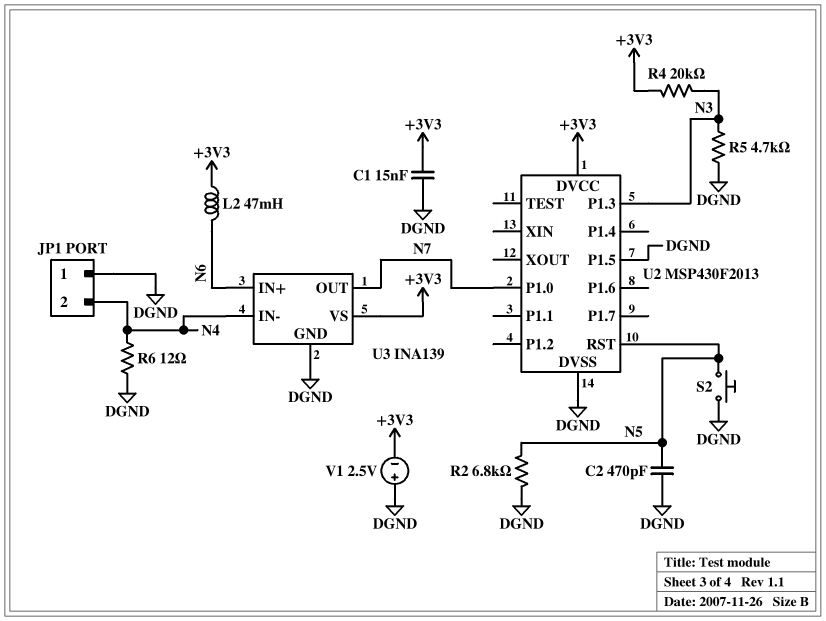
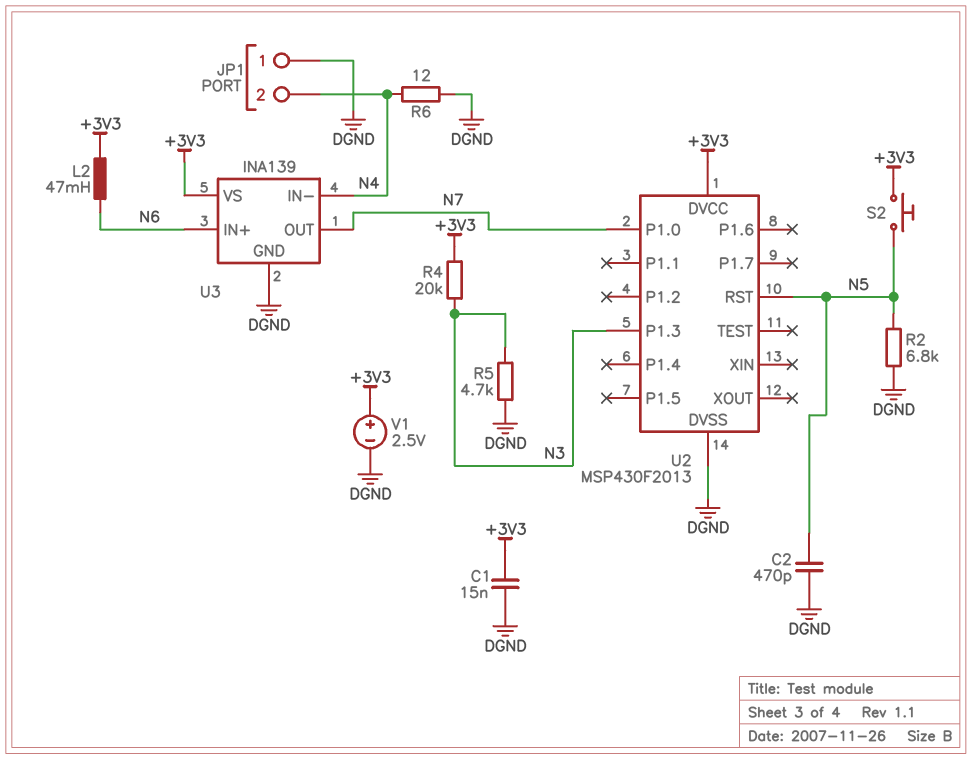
S2: button (DGND, N5) -> button (+3V3, N5)
U2 pin P1.5: DGND -> none
V1: 2.5V (plus DGND, minus +3V3) -> 2.5V (plus +3V3, minus DGND)

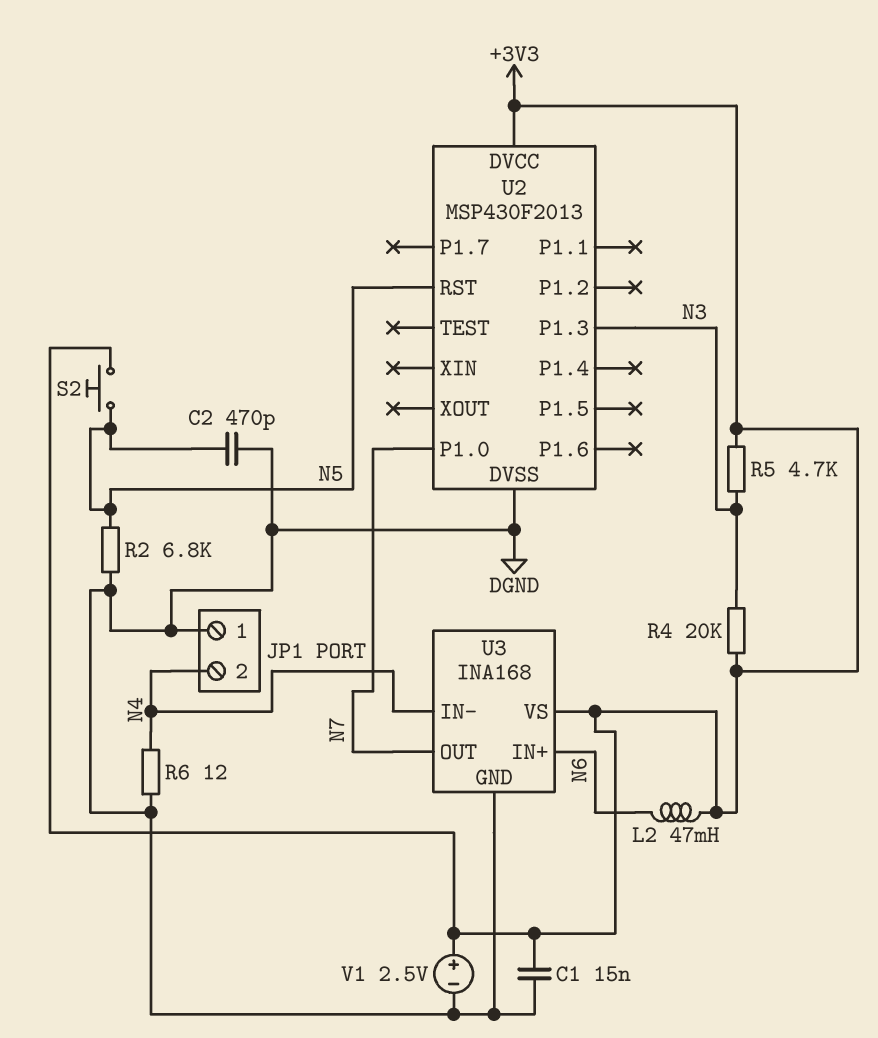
R5: 4.7k (DGND, N3) -> 4.7k (+3V3, N3)
U3: INA139 -> INA168

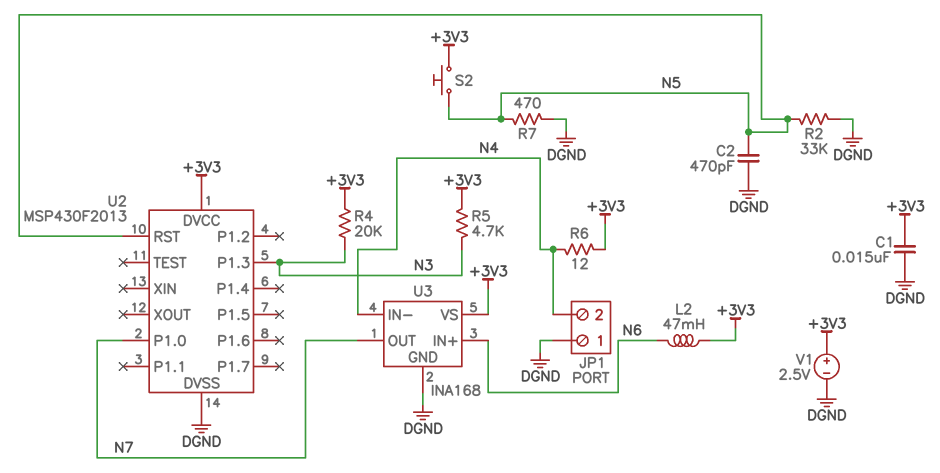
R2: 6.8k (DGND, N5) -> 33k (DGND, N5)
R6: 12 (DGND, N4) -> 12 (+3V3, N4)
R7: none -> 470 (DGND, N5)

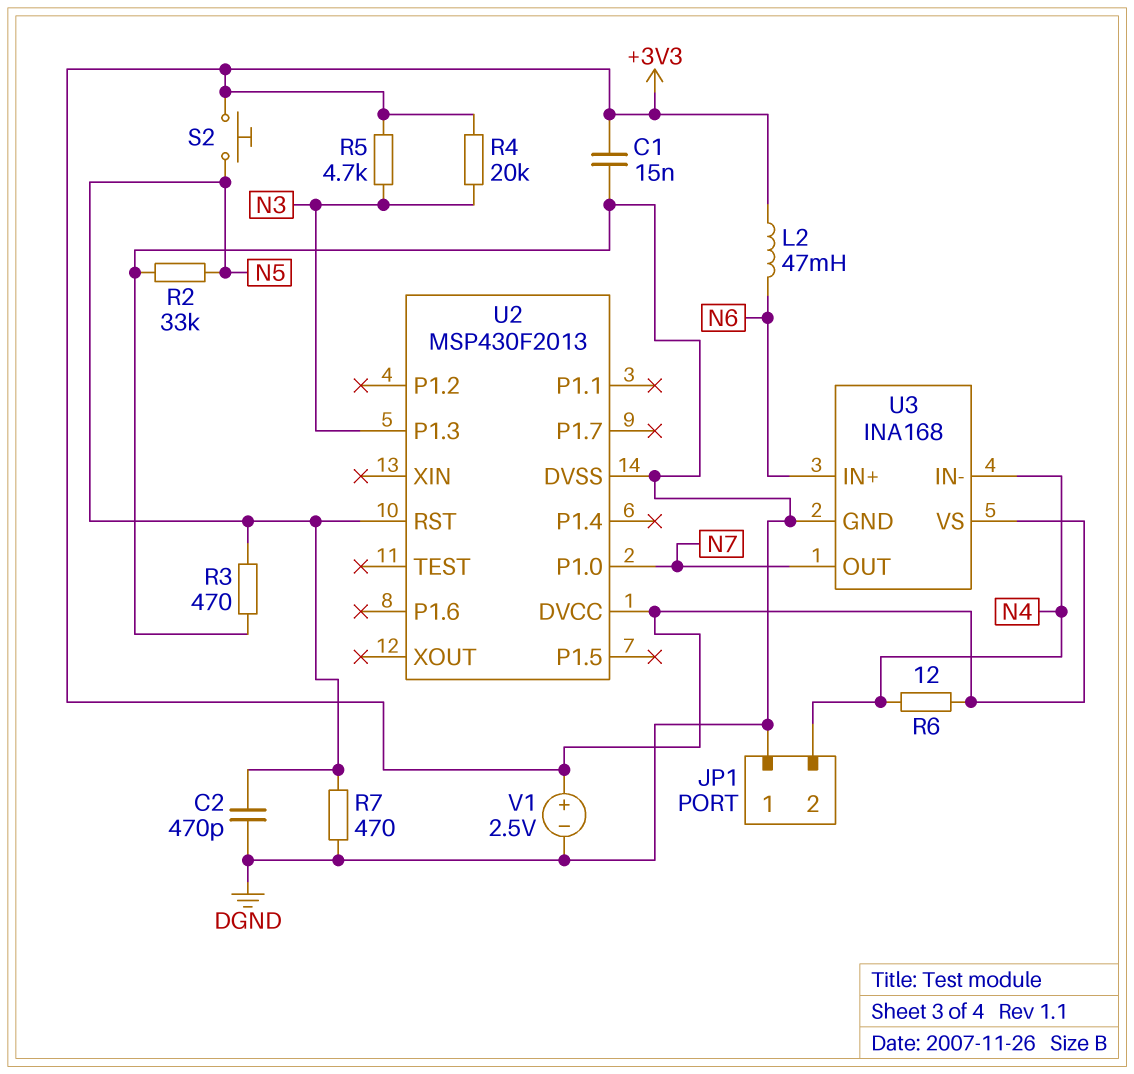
R3: none -> 470 (DGND, N5)

